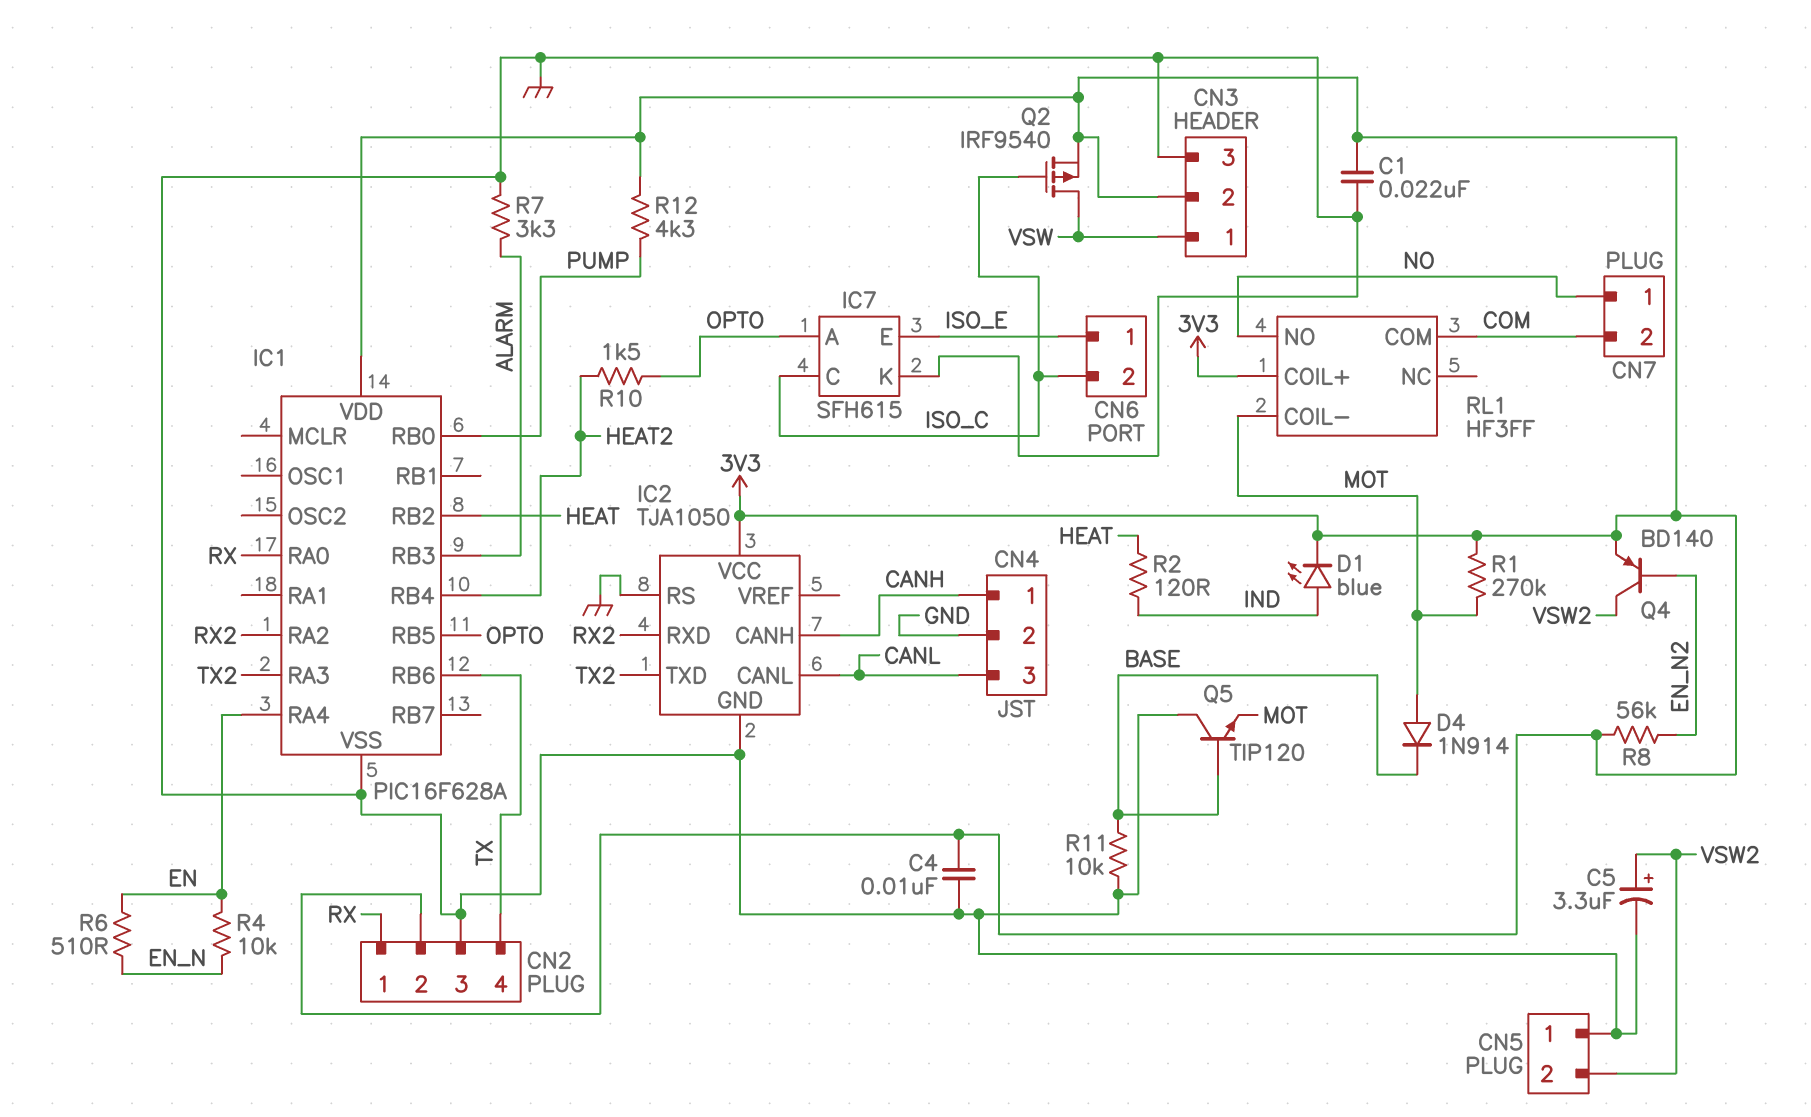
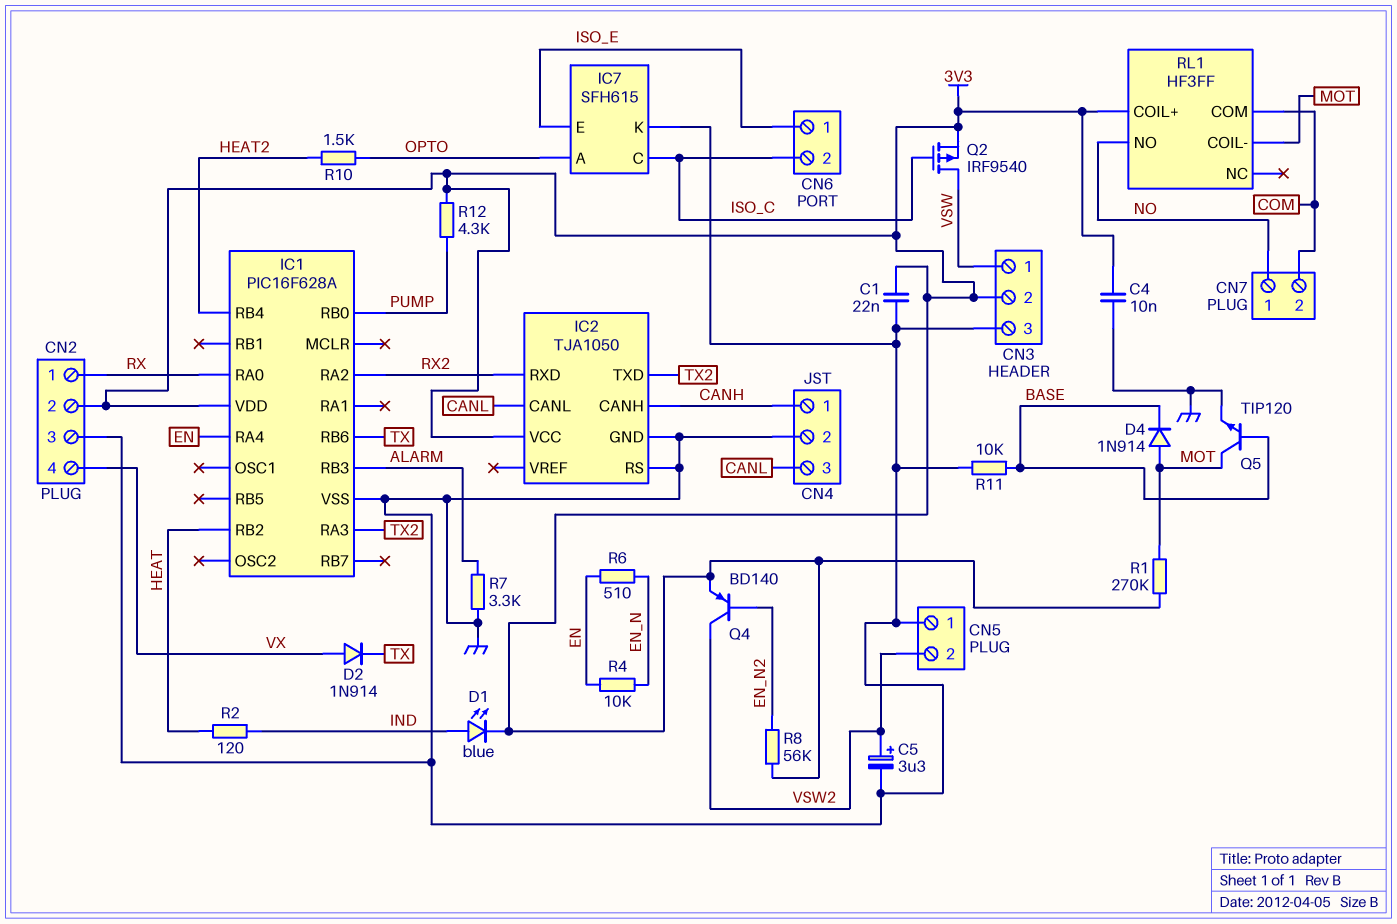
CN2 pin 4: TX -> VX
D2: none -> diode 1N914 (A VX, K TX)
IC1 pin RB5: OPTO -> none
Q5: NPN TIP120 (B BASE, C GND, E MOT) -> NPN TIP120 (B BASE, C MOT, E GND)

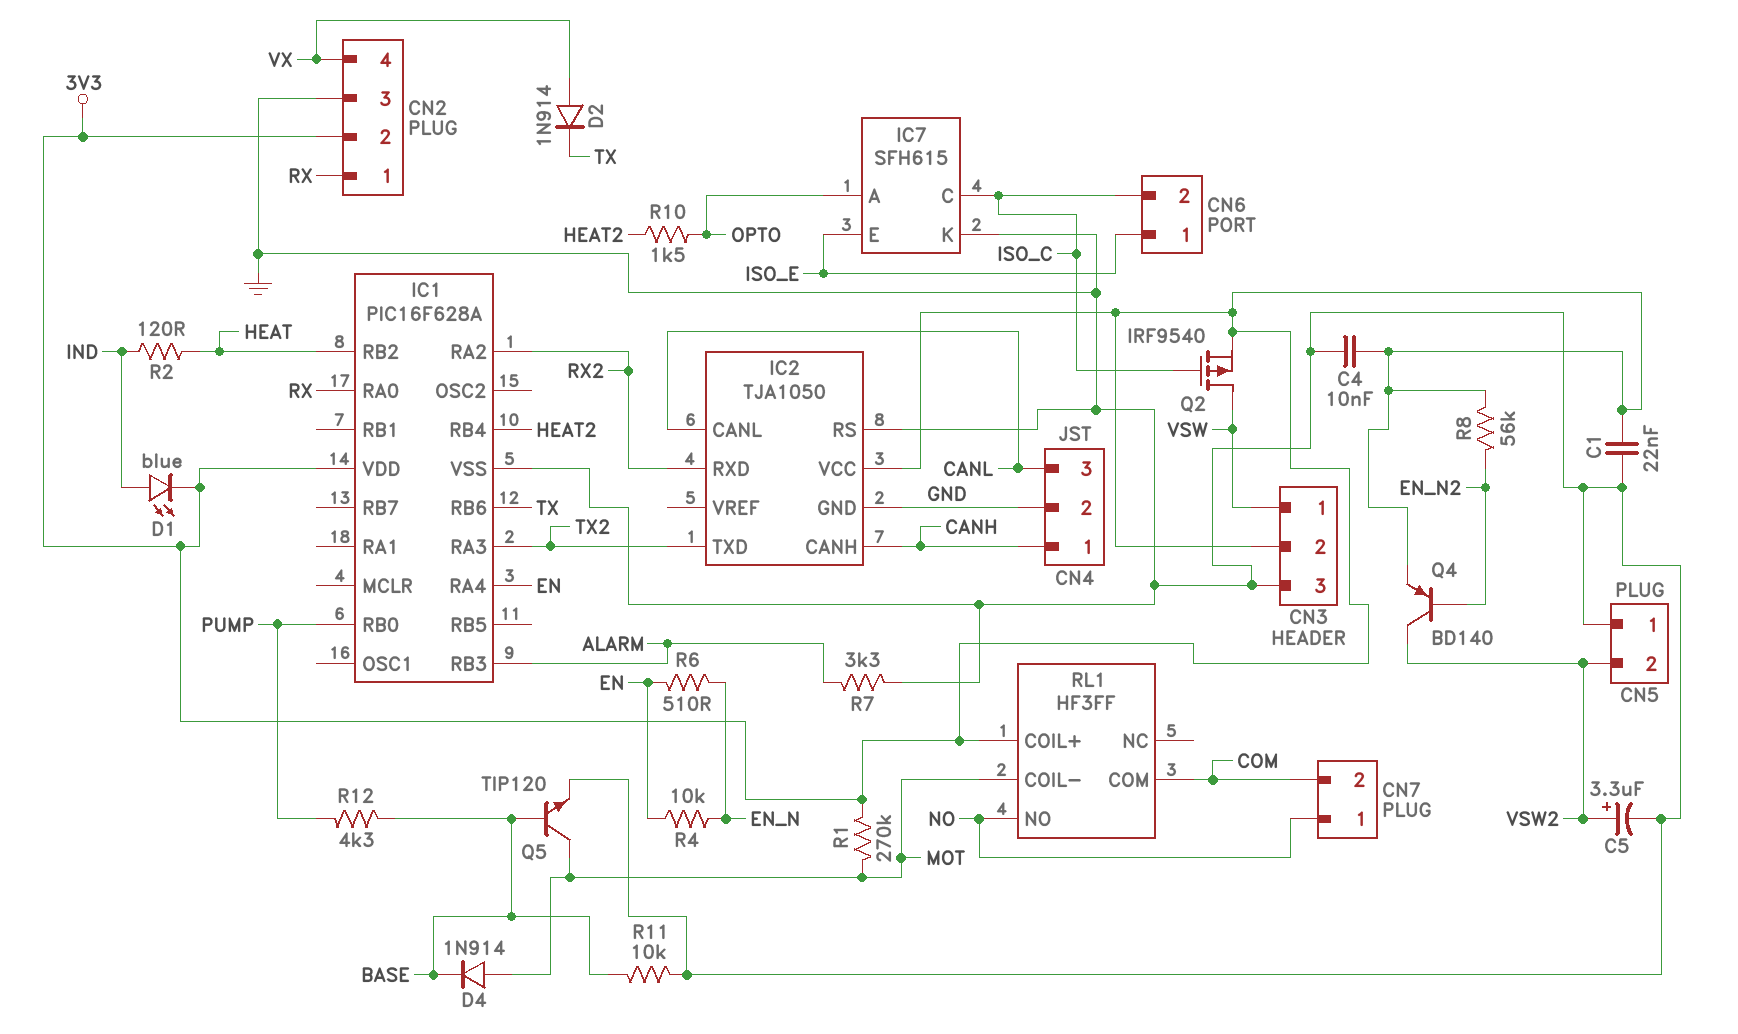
R12: 4.3k (3V3, PUMP) -> 4.3k (BASE, PUMP)

